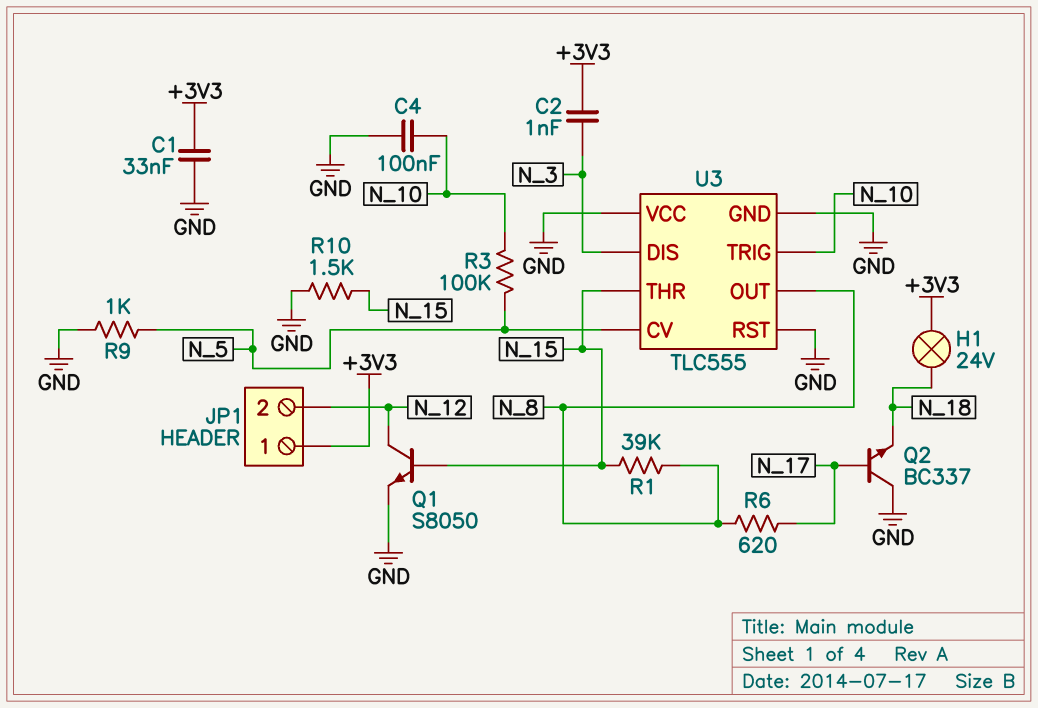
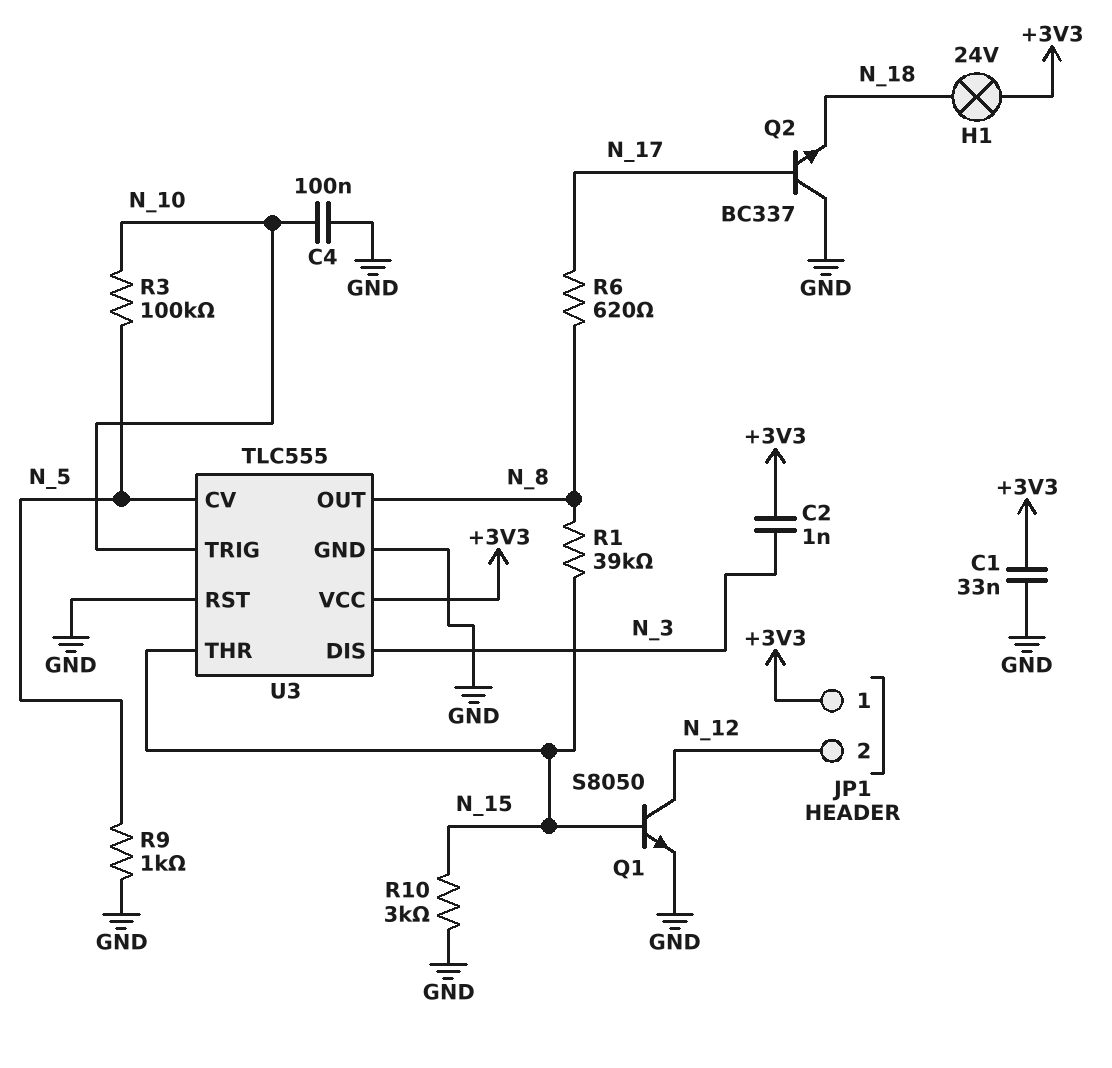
R10: 1.5k (GND, N_15) -> 3k (GND, N_15)
U3 pin VCC: GND -> +3V3

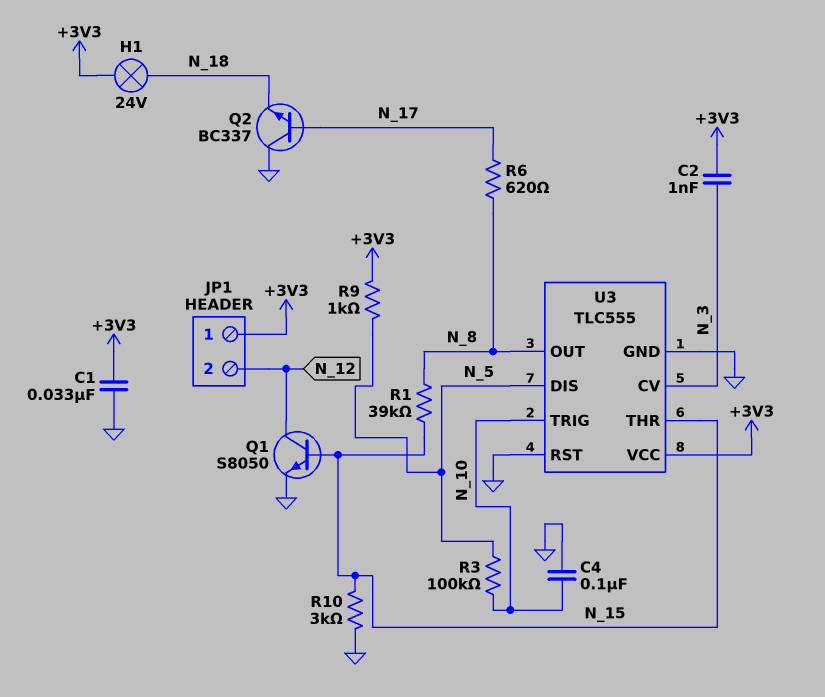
R9: 1k (GND, N_5) -> 1k (+3V3, N_5)
U3 pin CV: N_5 -> N_3
U3 pin DIS: N_3 -> N_5

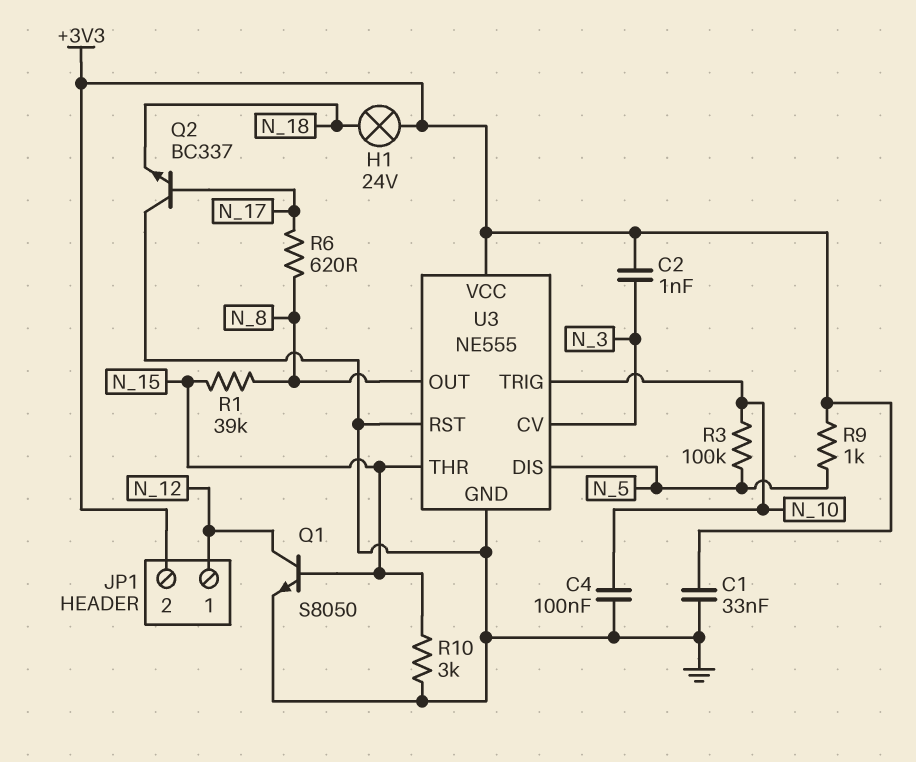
JP1 pin 1: +3V3 -> N_12
JP1 pin 2: N_12 -> +3V3
U3: TLC555 -> NE555

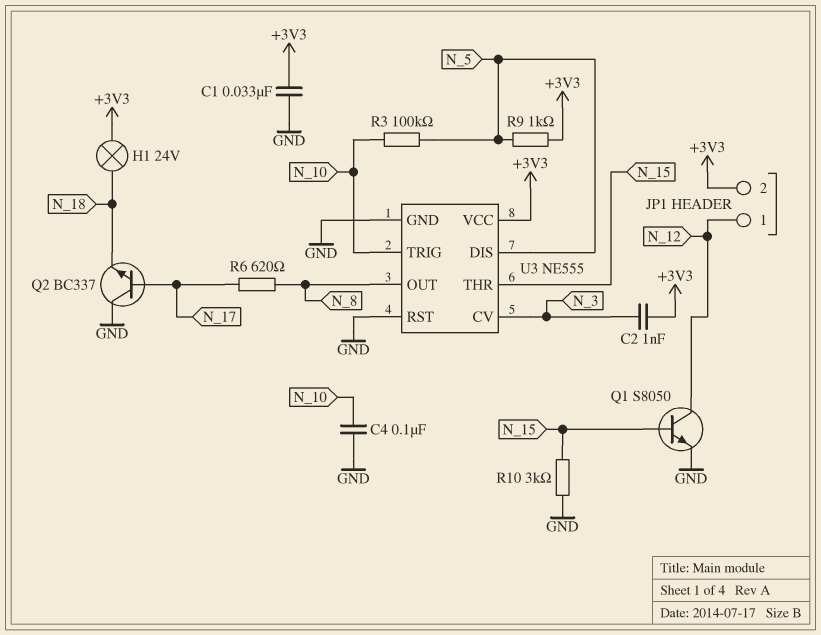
R1: 39k (N_8, N_15) -> none

